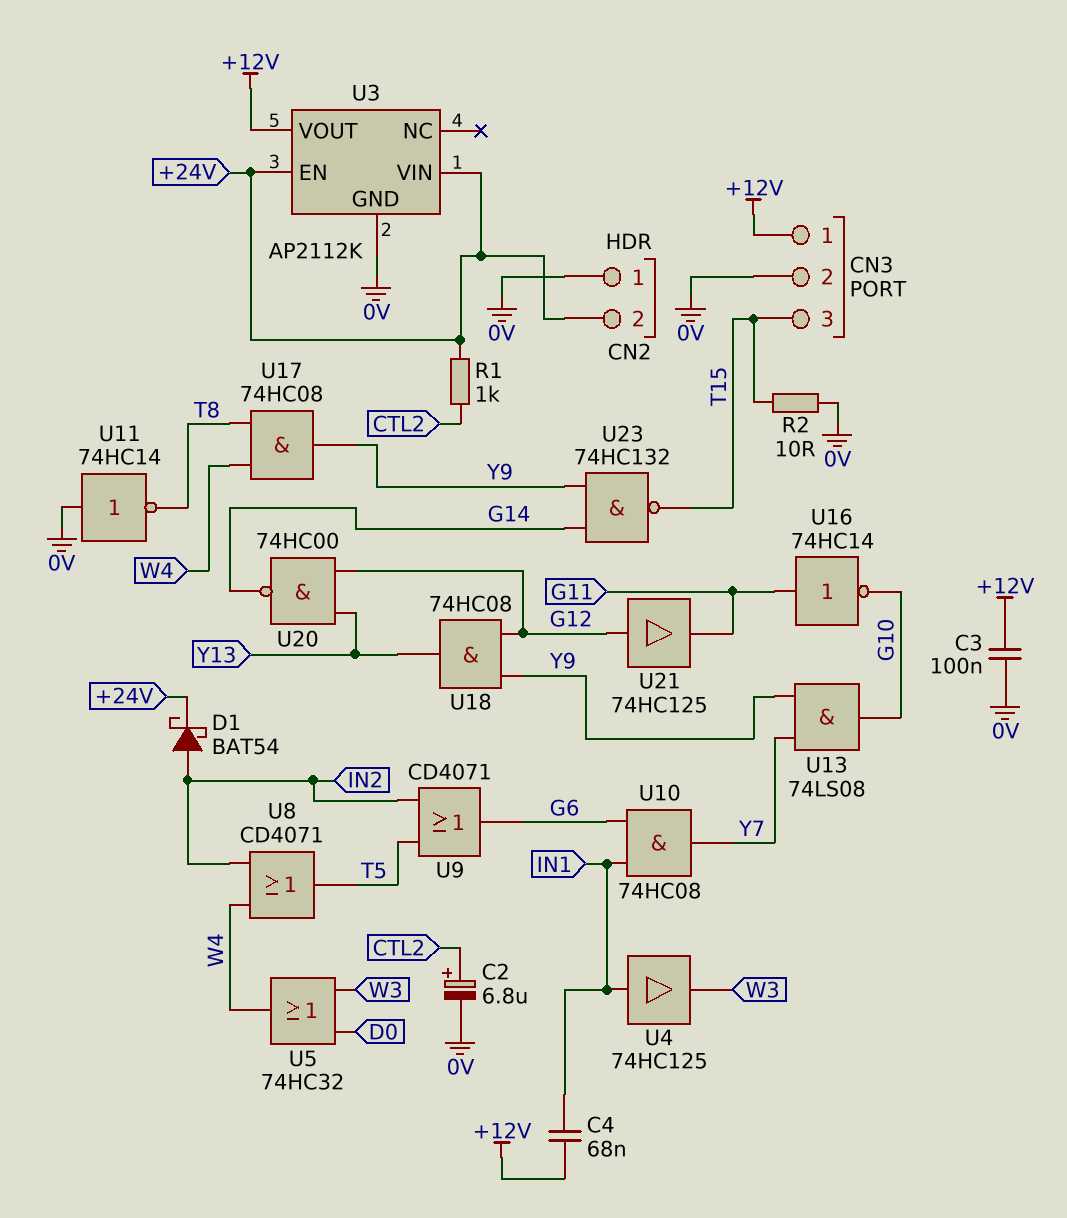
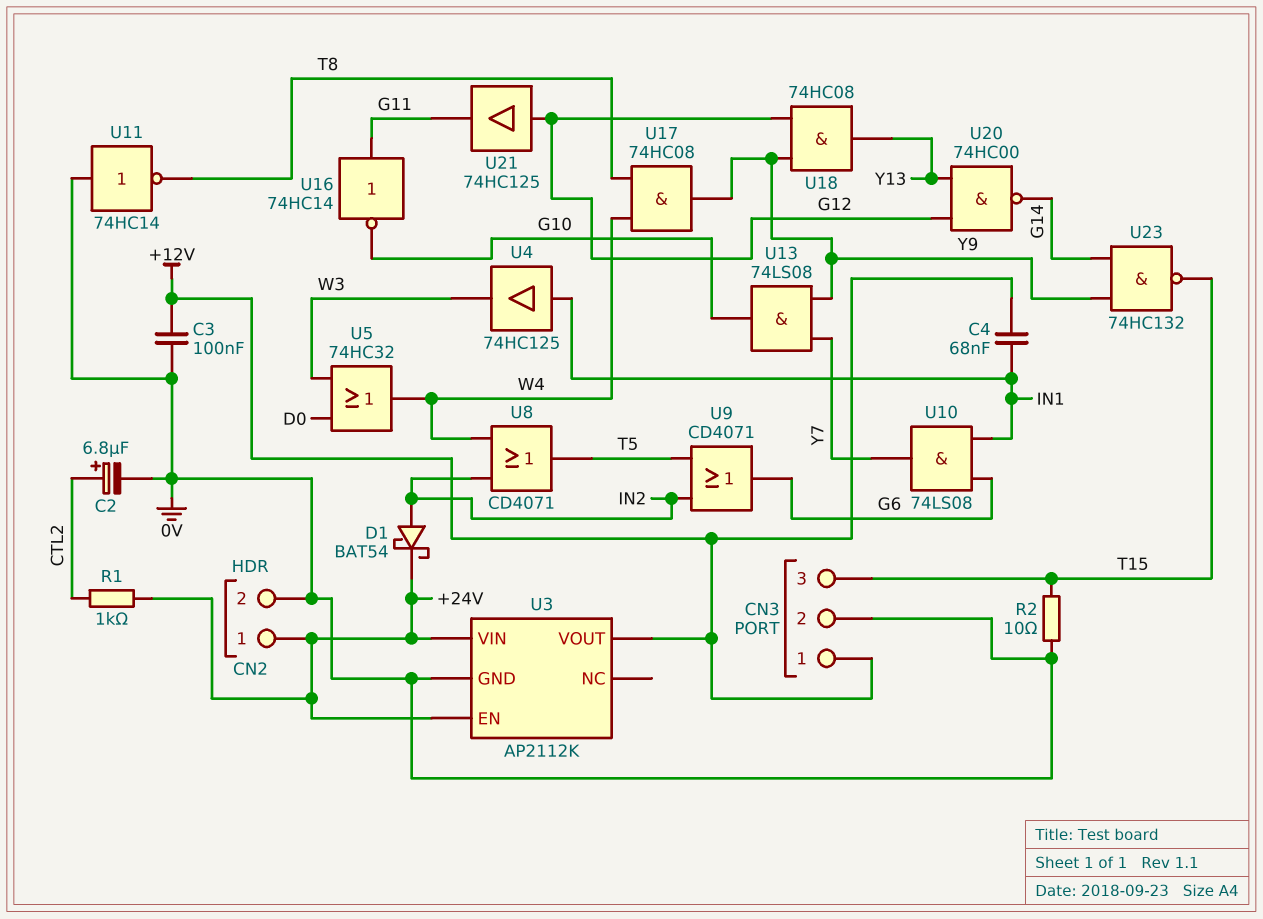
CN2 pin 1: 0V -> +24V
CN2 pin 2: +24V -> 0V
U10: AND 74HC08 (in G6, in IN1, out Y7) -> AND 74LS08 (in G6, in IN1, out Y7)

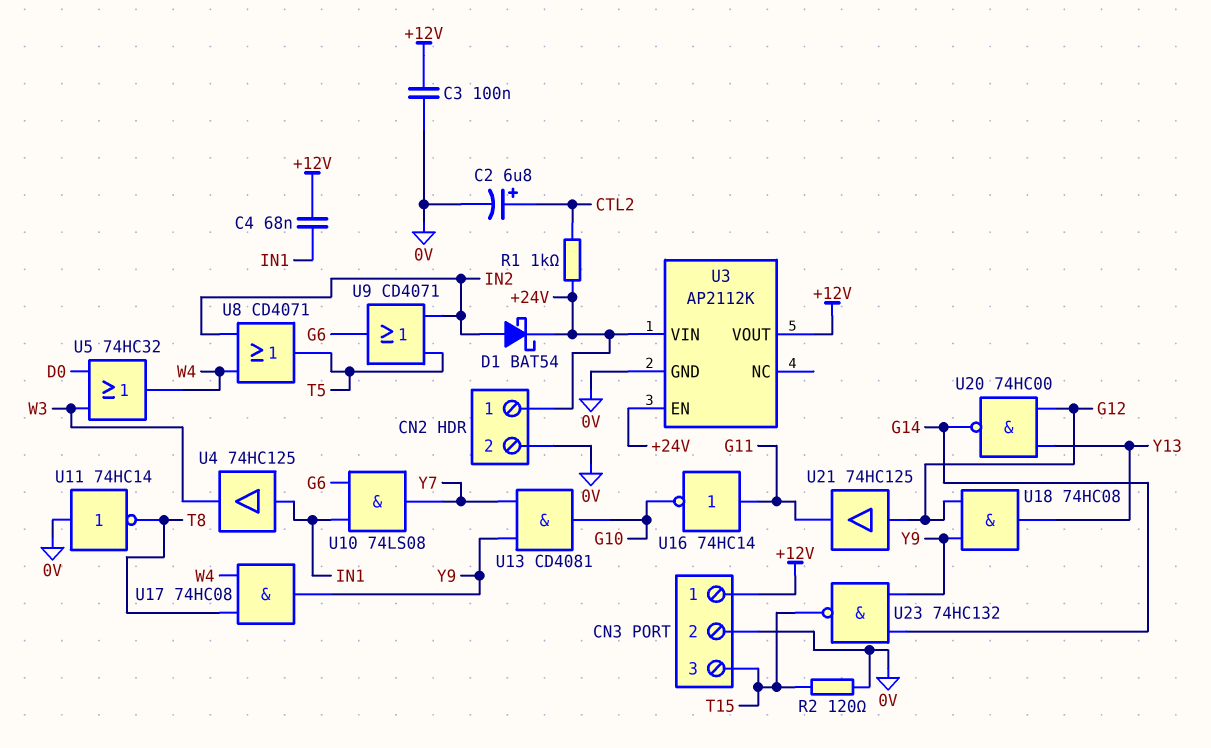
R2: 10 (0V, T15) -> 120 (0V, T15)
U13: AND 74LS08 (in Y7, in Y9, out G10) -> AND CD4081 (in Y7, in Y9, out G10)

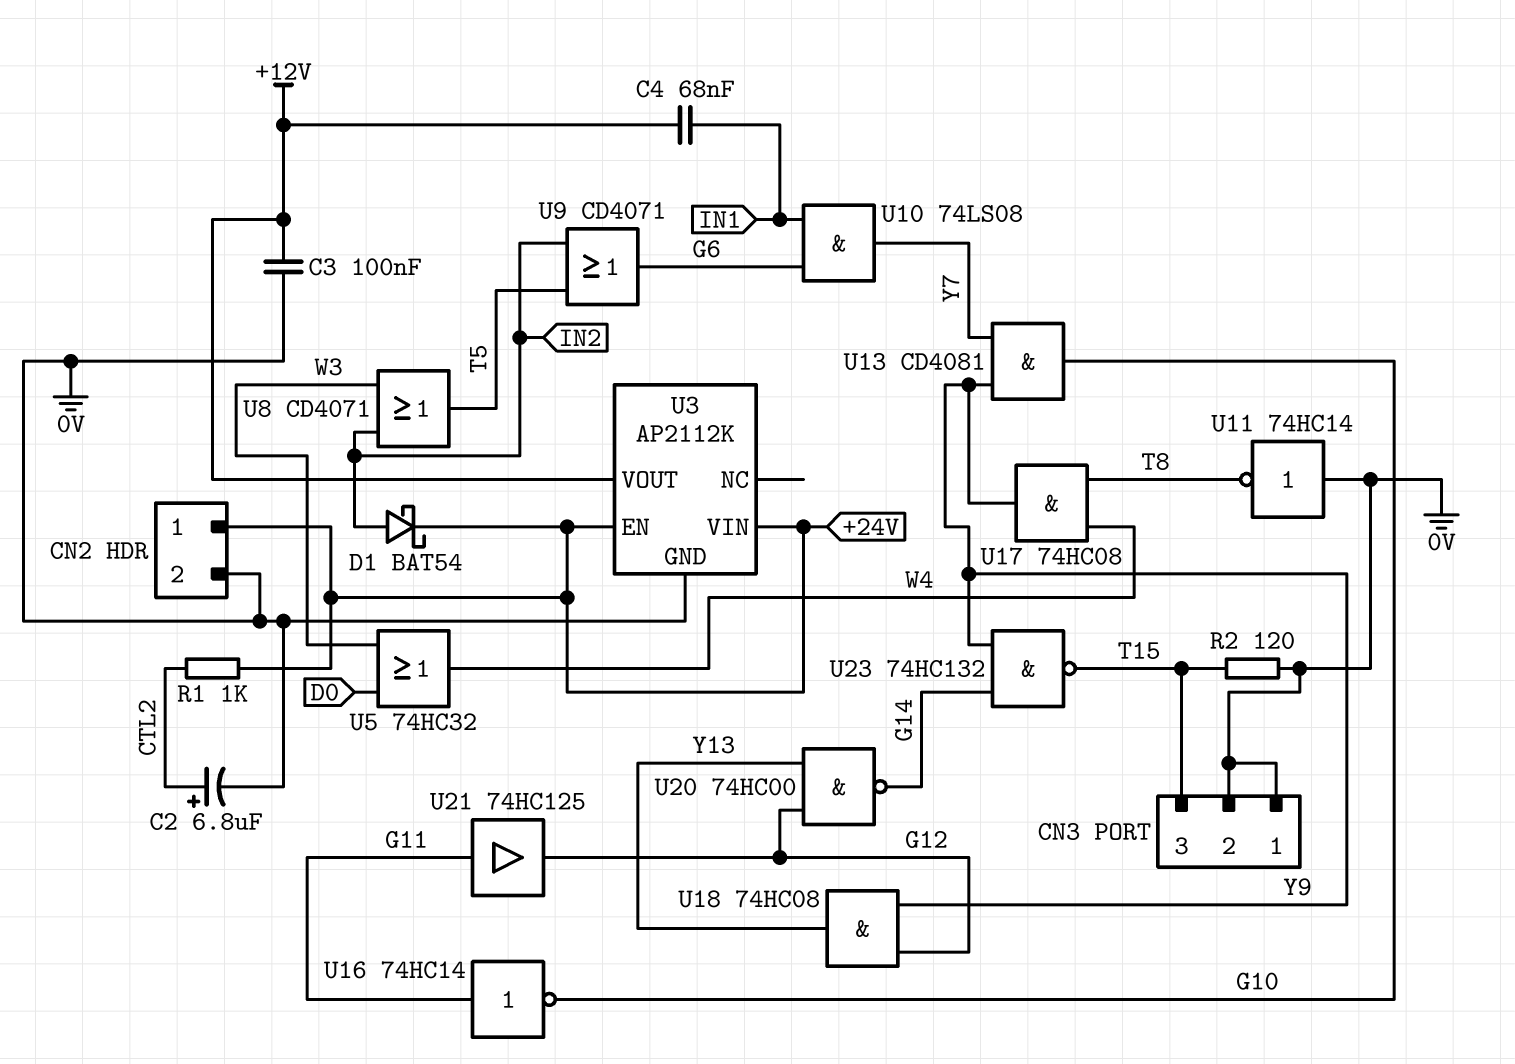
CN3 pin 1: +12V -> 0V
U4: buffer 74HC125 (in IN1, out W3) -> none
U8: OR CD4071 (in IN2, in W4, out T5) -> OR CD4071 (in IN2, in W3, out T5)
U21: buffer 74HC125 (in G12, out G11) -> buffer 74HC125 (in G11, out G12)

